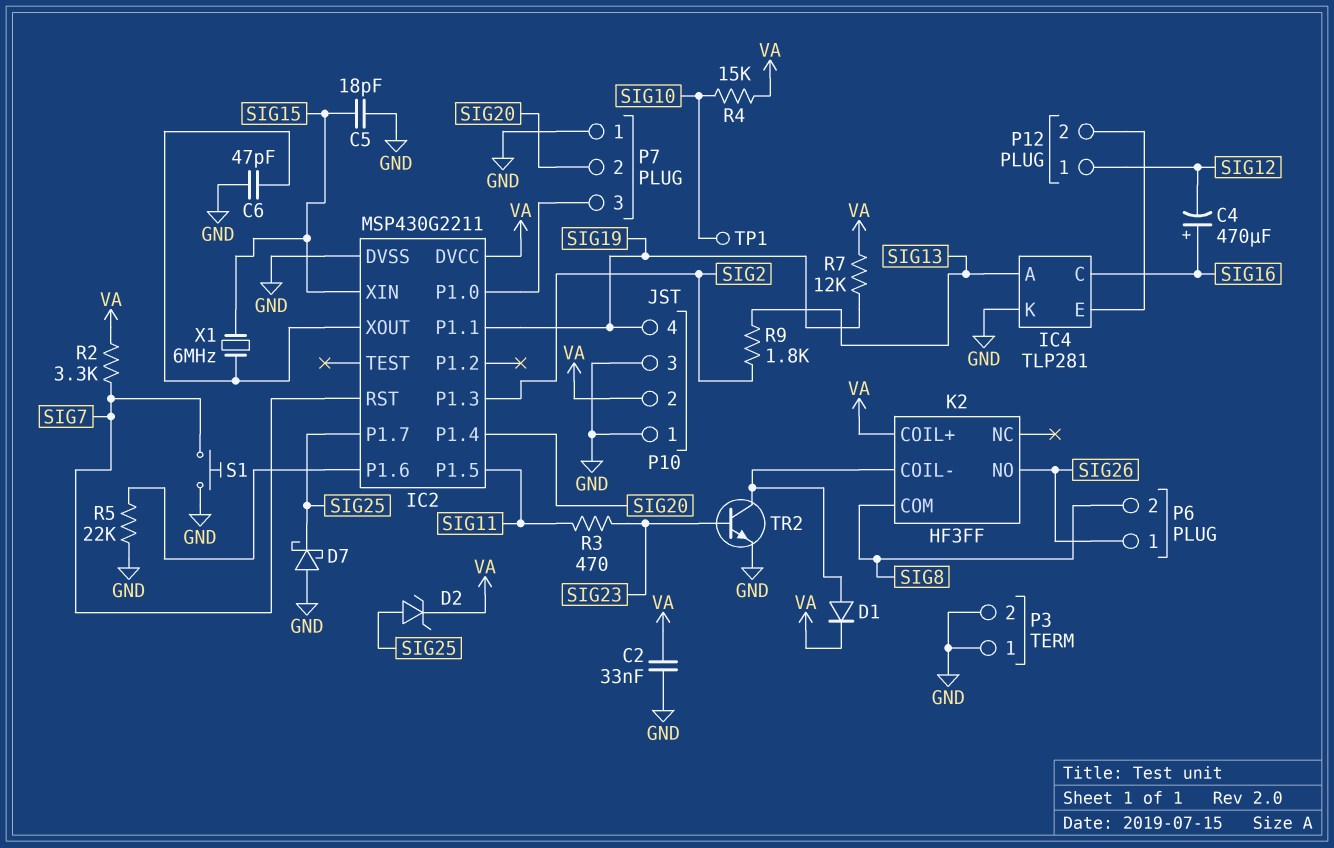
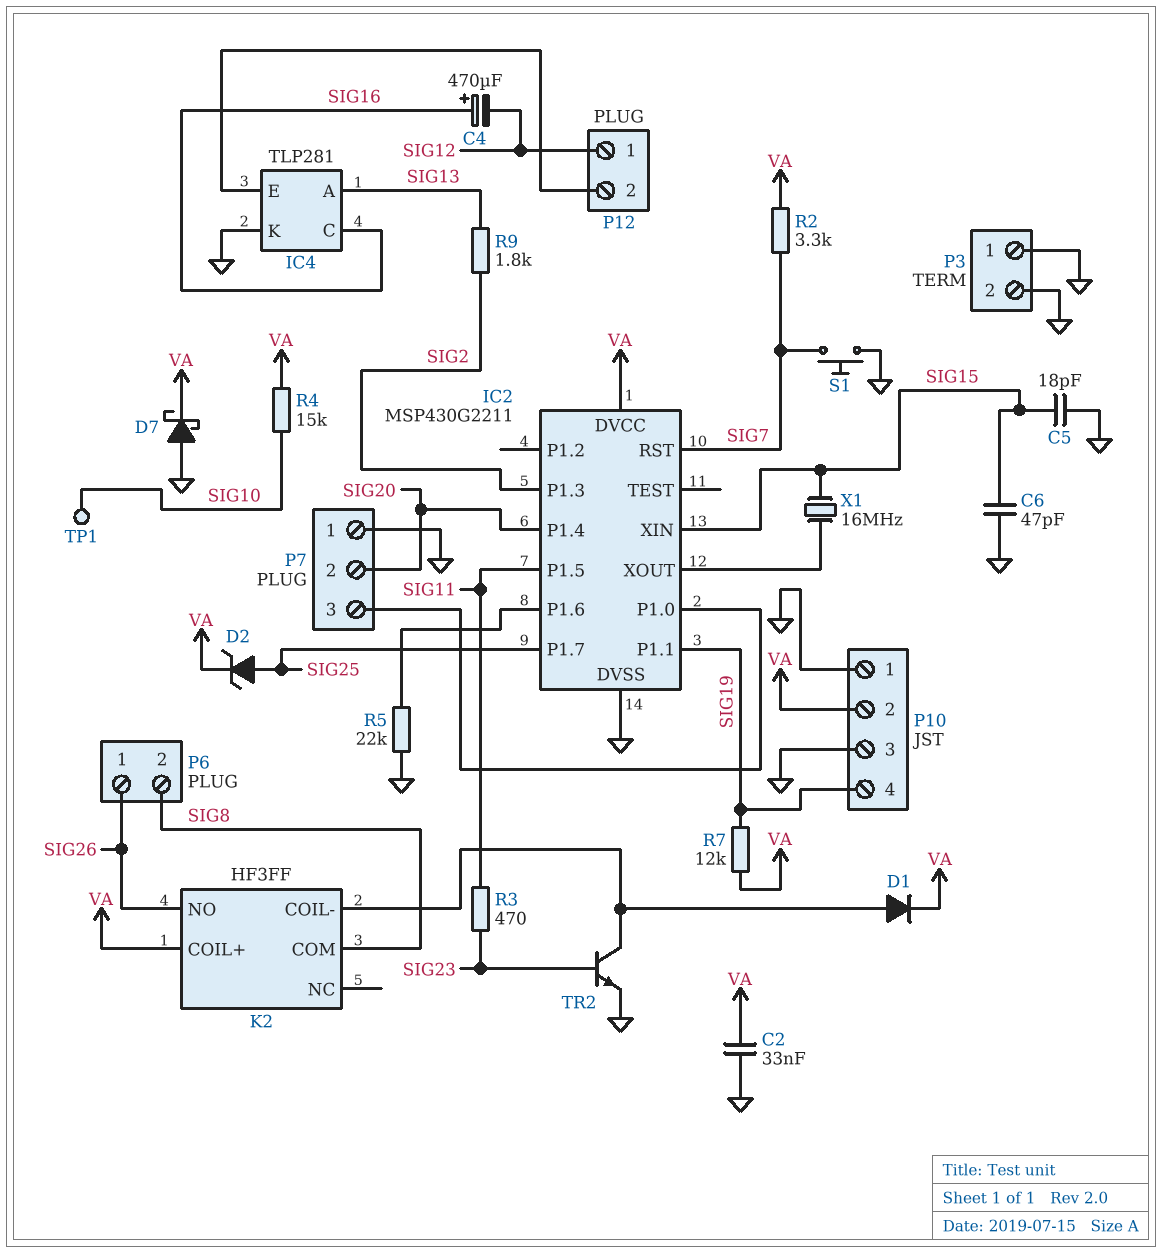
C6: 47pF (GND, IC2/XOUT) -> 47pF (GND, SIG15)
D7: schottky (A GND, K SIG25) -> schottky (A GND, K VA)
X1: 6MHz (IC2/XOUT, SIG15) -> 16MHz (IC2/XOUT, SIG15)

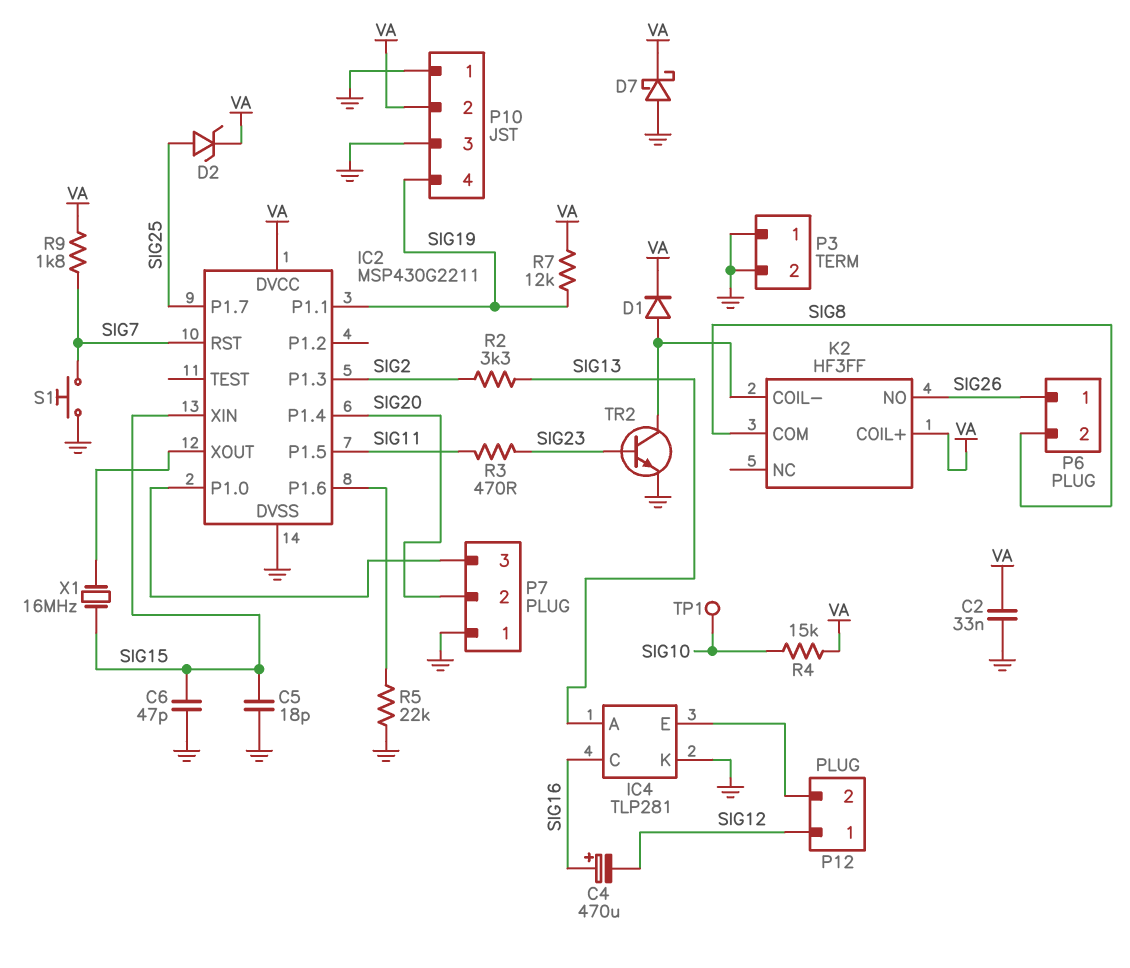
R2: 3.3k (SIG7, VA) -> 3.3k (SIG2, SIG13)
R9: 1.8k (SIG2, SIG13) -> 1.8k (SIG7, VA)

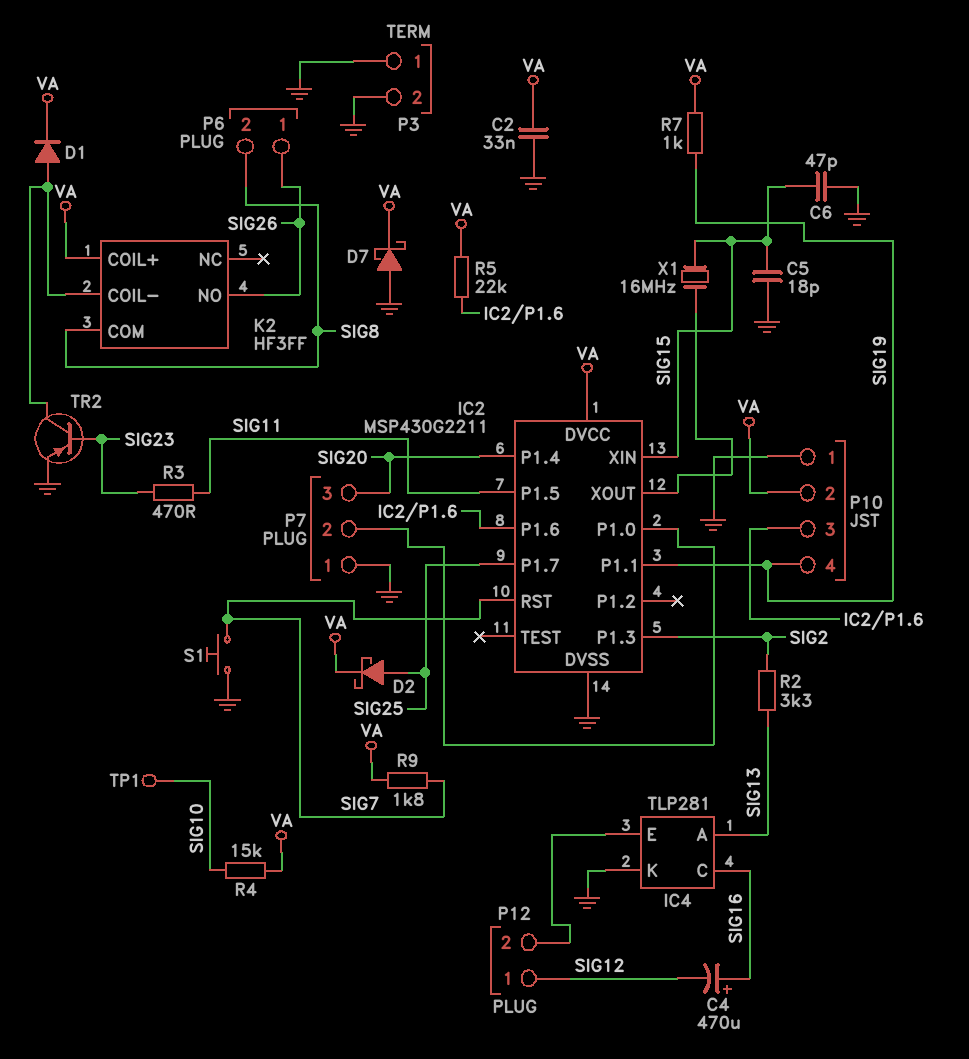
D2: zener (A SIG25, K VA) -> schottky (A SIG25, K VA)
P7 pin 2: SIG20 -> IC2/P1.0
P7 pin 3: IC2/P1.0 -> SIG20
P10 pin 3: GND -> IC2/P1.6
R5: 22k (GND, IC2/P1.6) -> 22k (IC2/P1.6, VA)
R7: 12k (SIG19, VA) -> 1k (SIG19, VA)
TR2: NPN (B SIG23, C K2/COIL-, E GND) -> PNP (B SIG23, C K2/COIL-, E GND)

